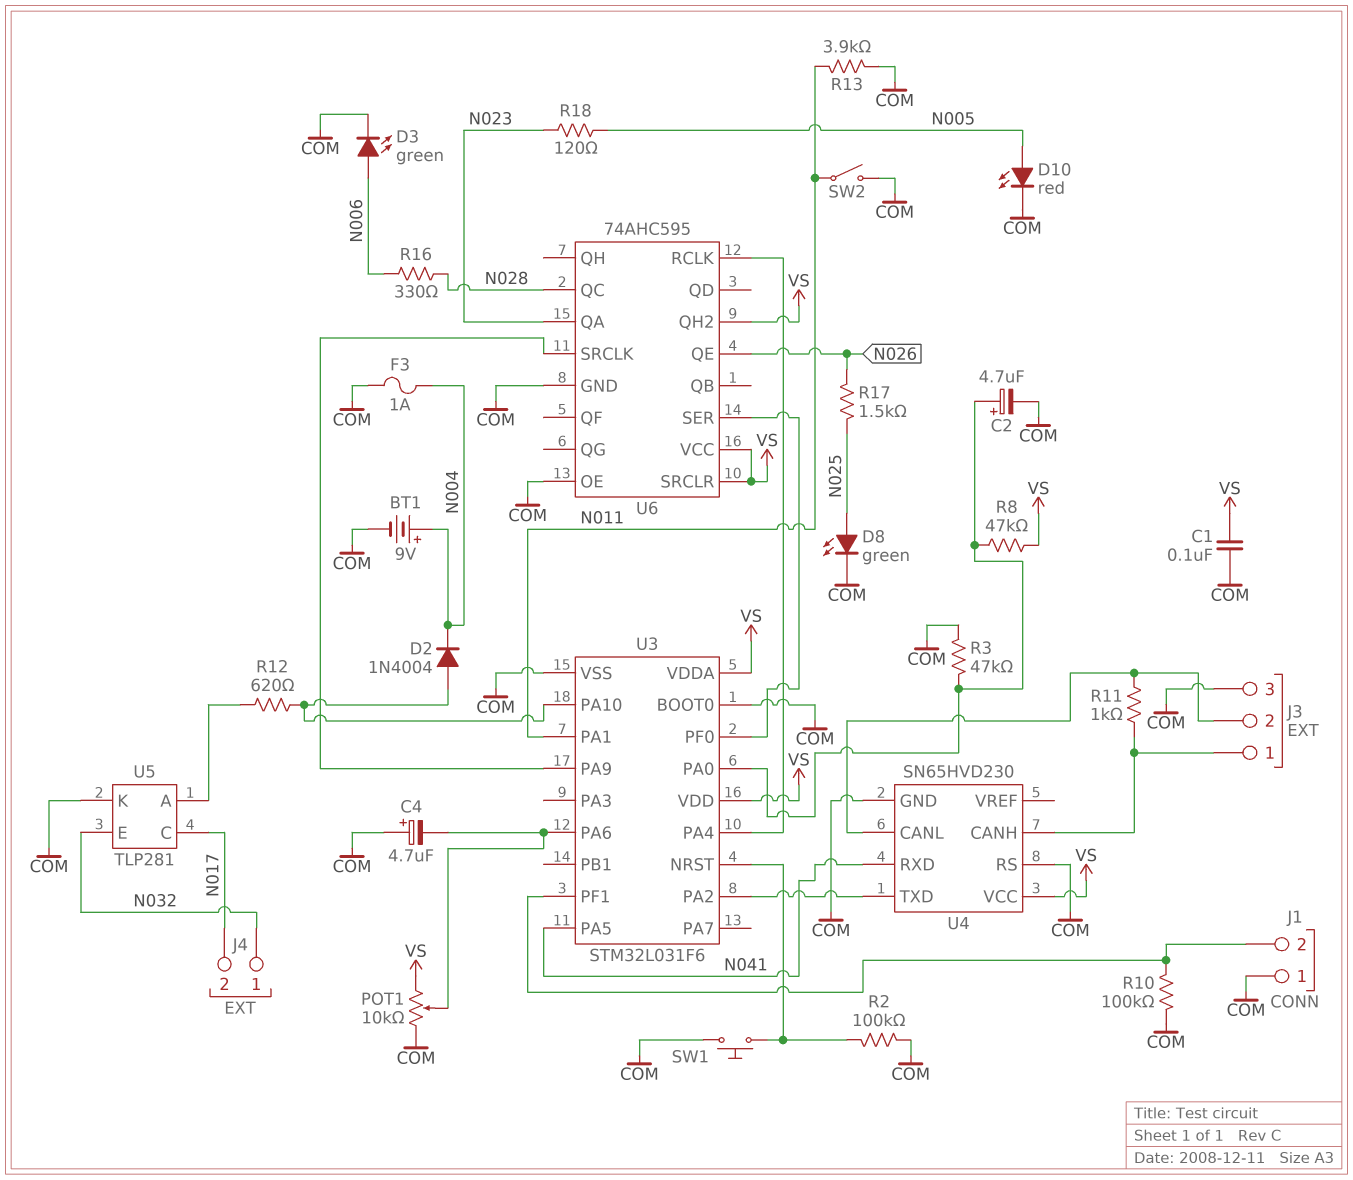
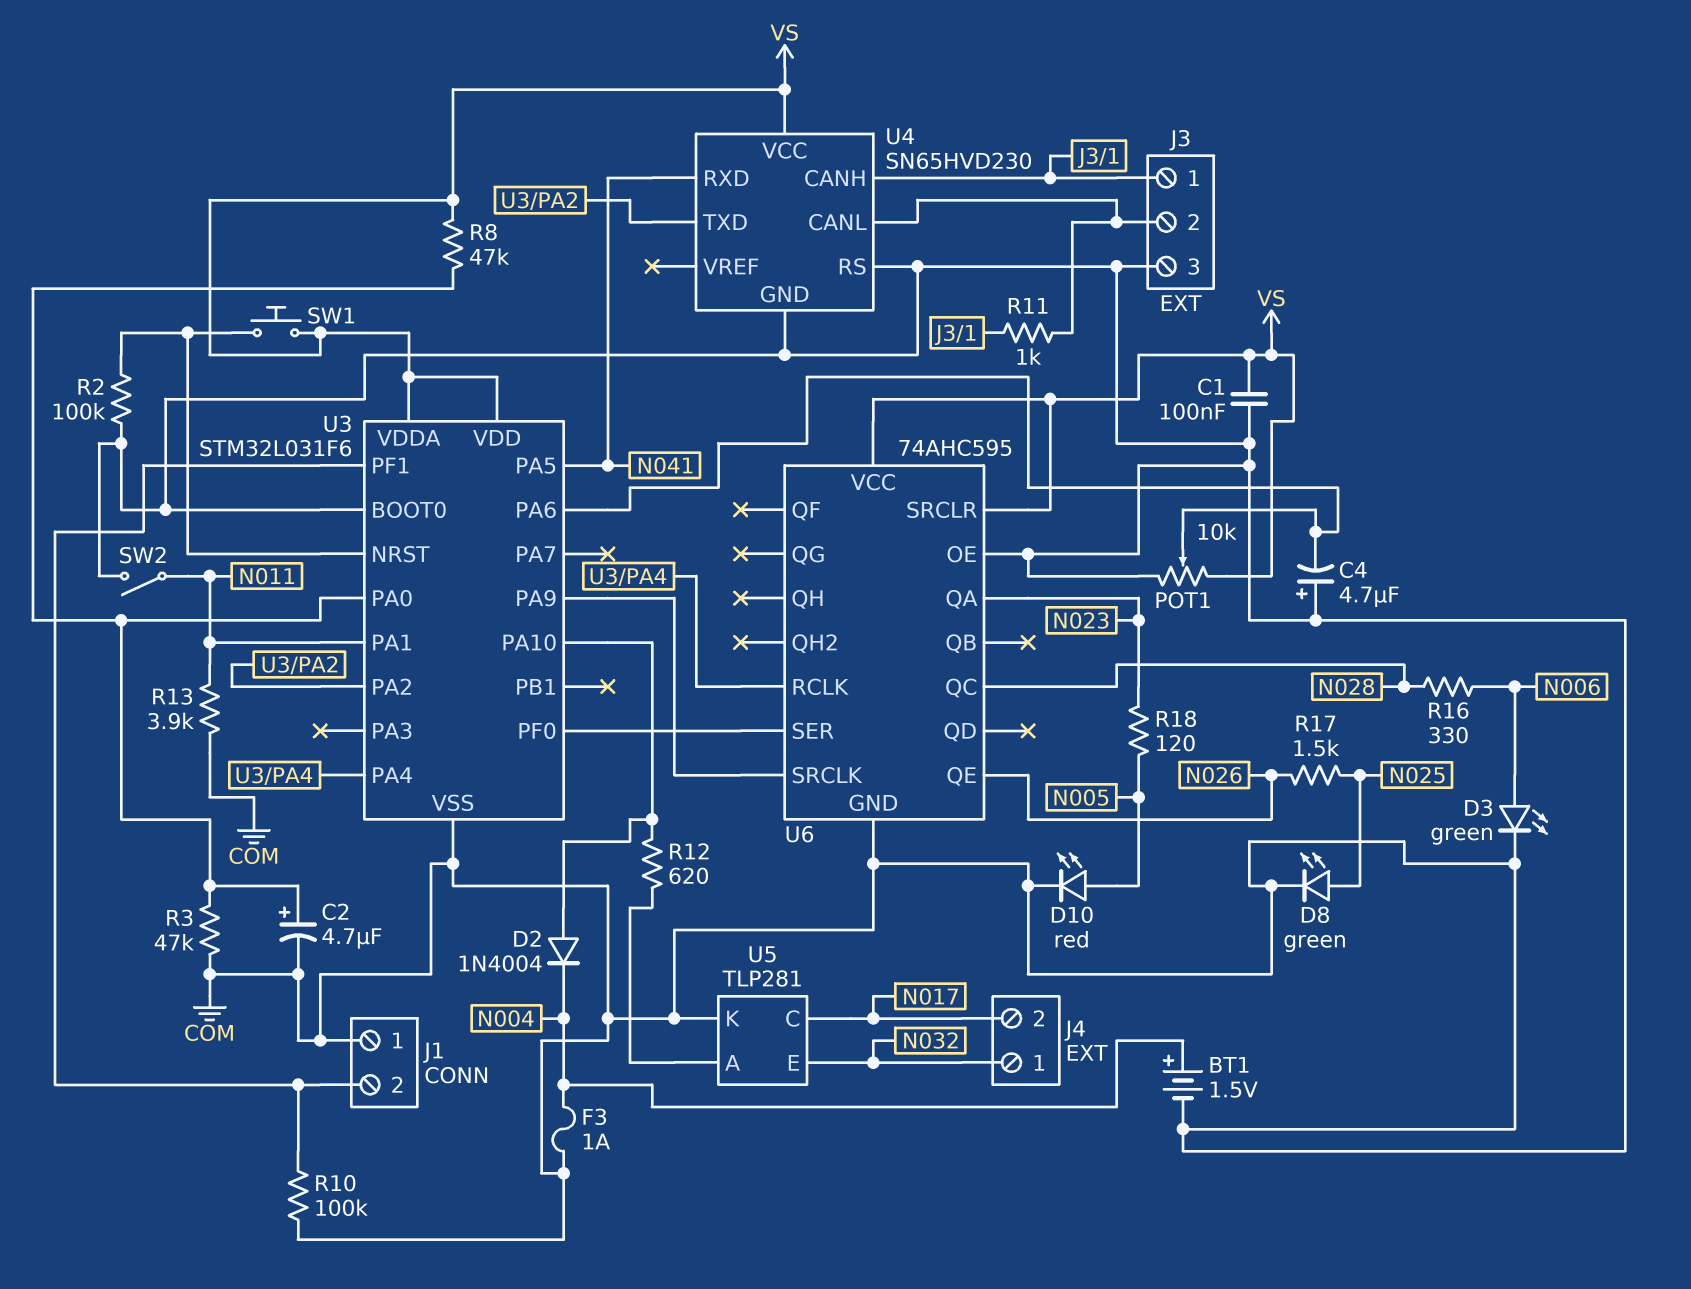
BT1: 9V (plus N004, minus COM) -> 1.5V (plus N004, minus COM)
SW1: button (COM, U3/NRST) -> button (U3/NRST, VS)
U6 pin QH2: VS -> none

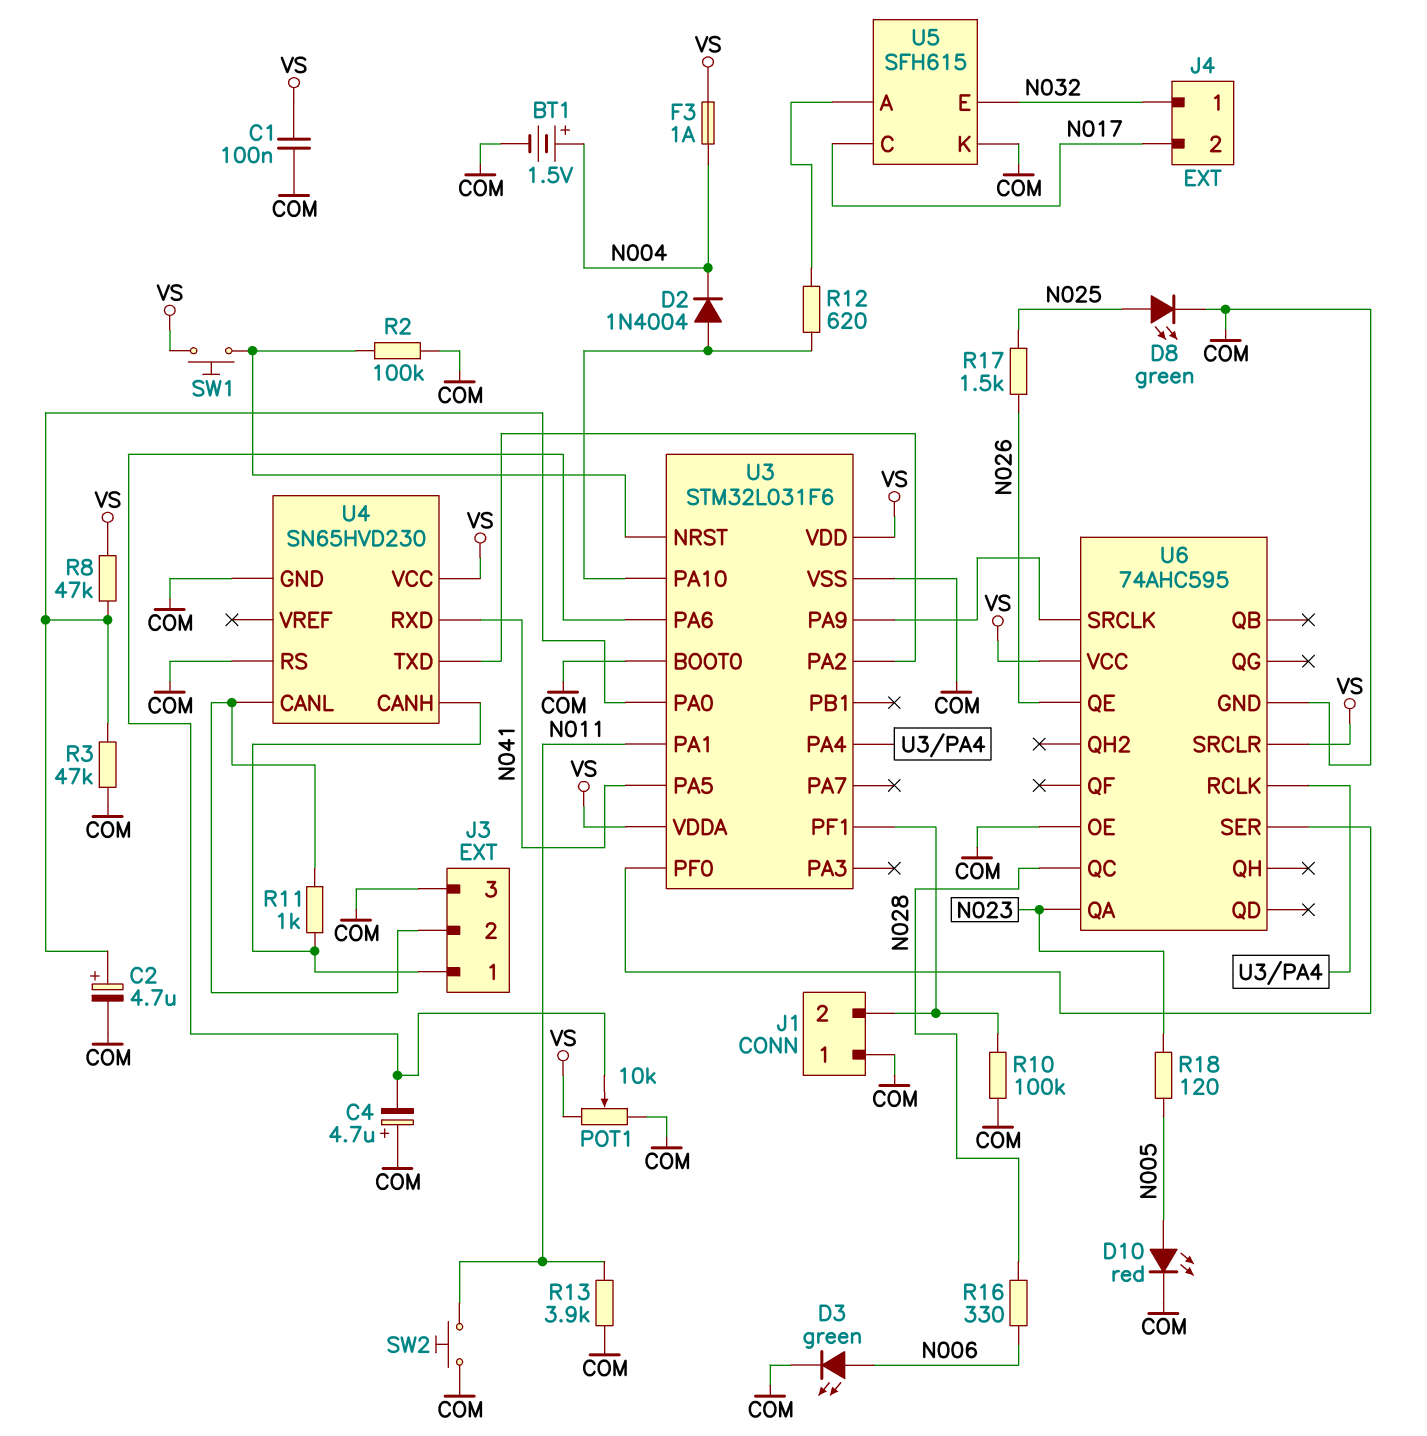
F3: 1A (COM, N004) -> 1A (N004, VS)
SW2: switch (COM, N011) -> button (COM, N011)
U5: TLP281 -> SFH615

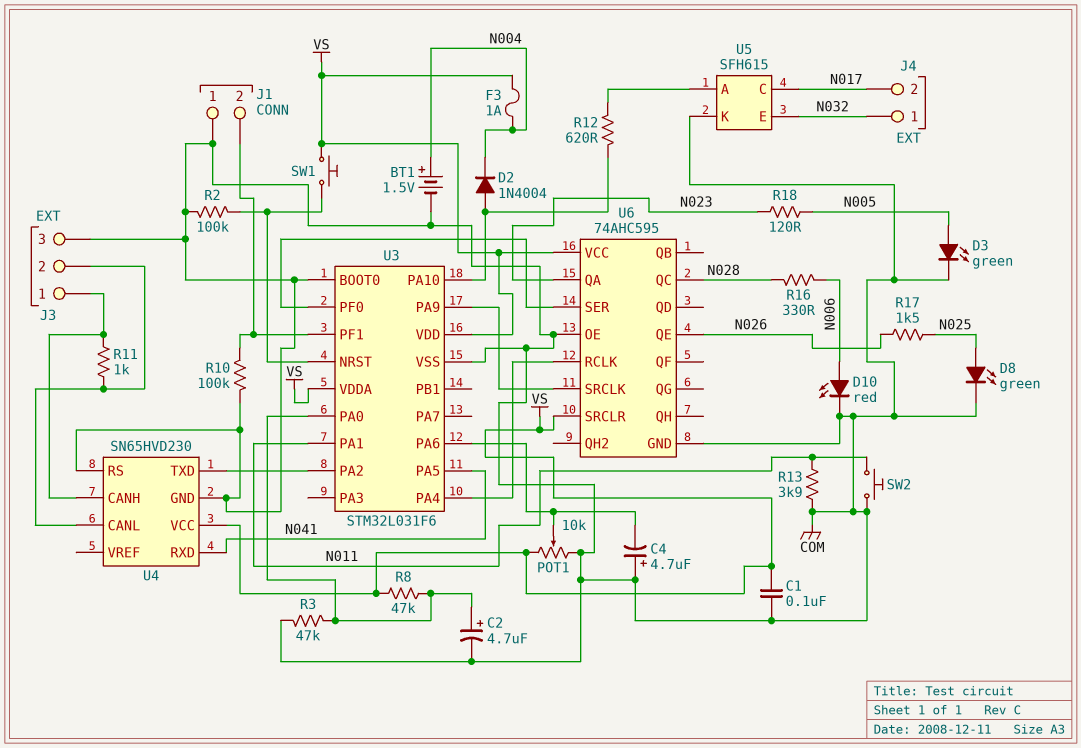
D3: LED green (A N006, K COM) -> LED green (A N005, K COM)
D10: LED red (A N005, K COM) -> LED red (A N006, K COM)

